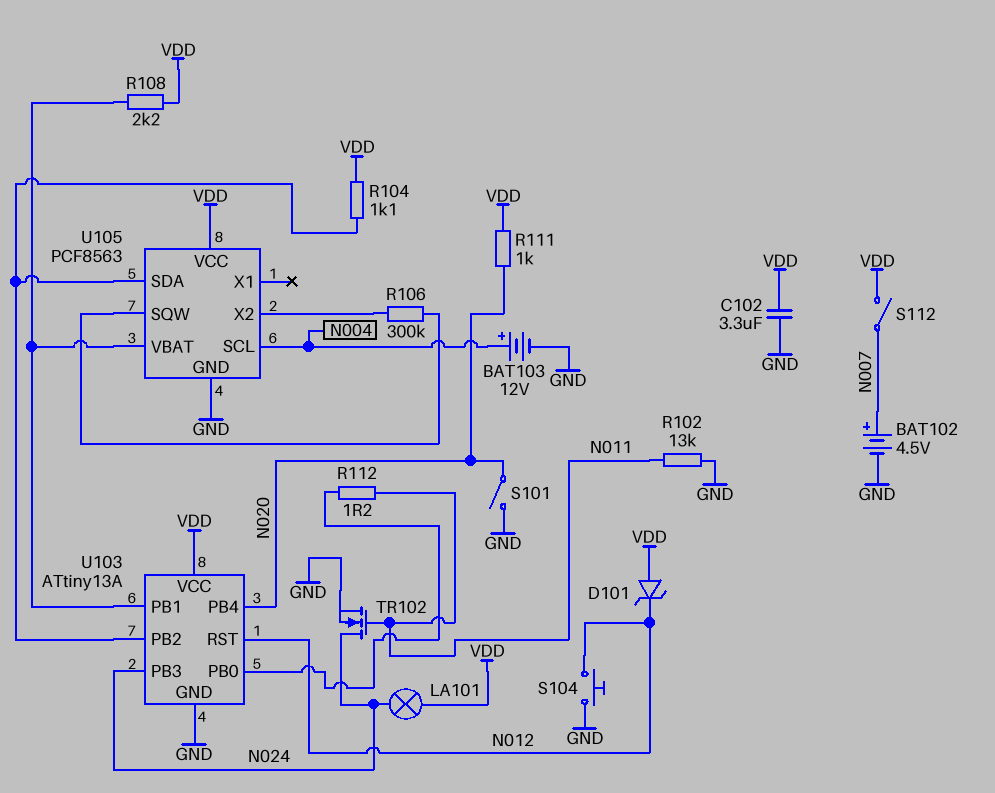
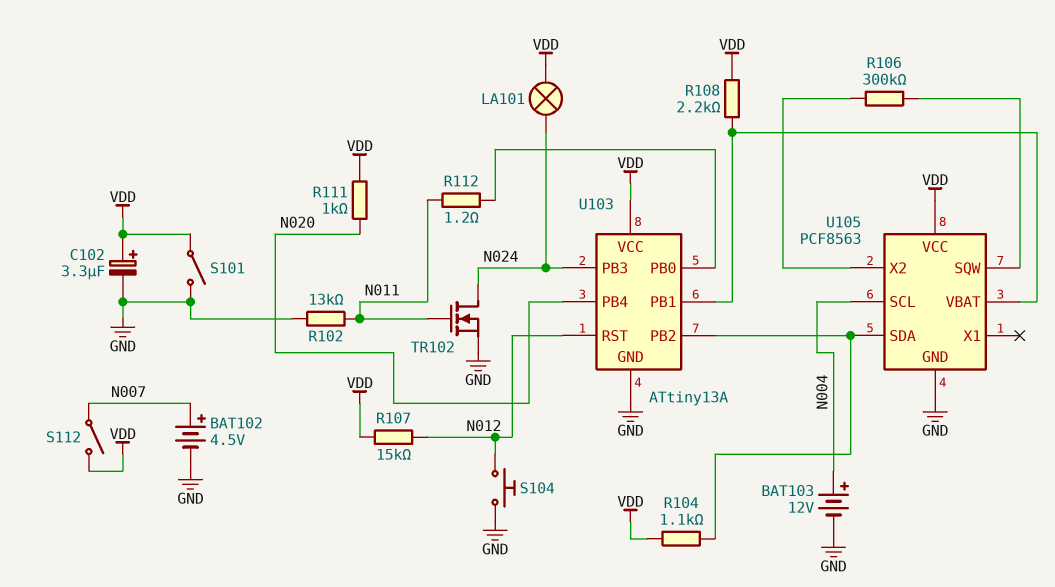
C102: 3.3uF (GND, VDD) -> 3.3uF (plus VDD, minus GND)
D101: zener (A VDD, K N012) -> none
R107: none -> 15k (N012, VDD)
S101: switch (GND, N020) -> switch (GND, VDD)

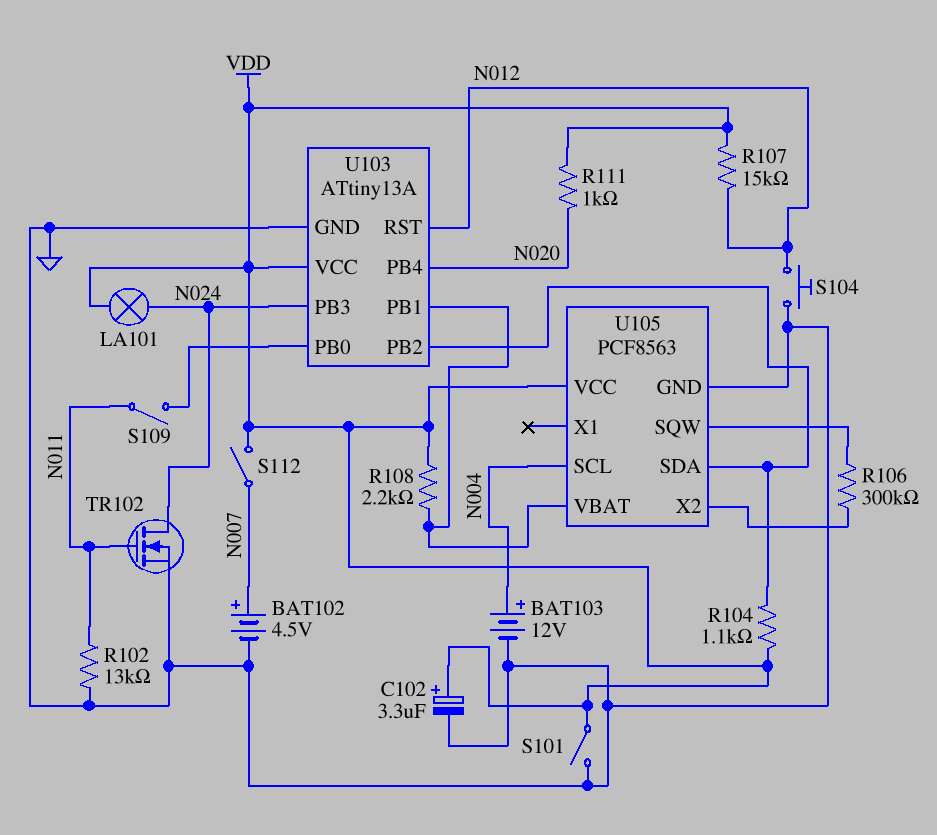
R112: 1.2 (N011, U103/PB0) -> none
S109: none -> switch (N011, U103/PB0)

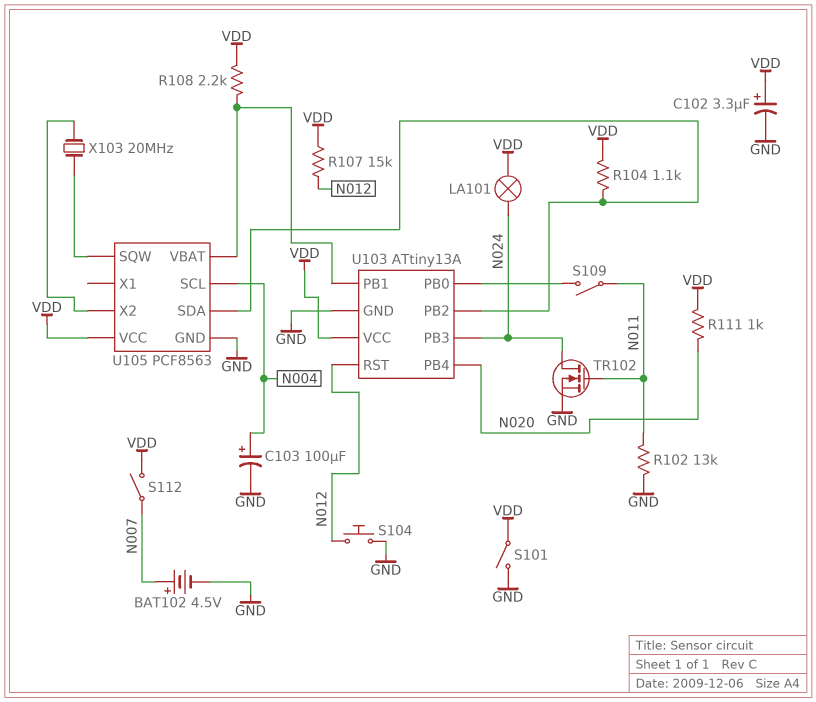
BAT103: 12V (plus N004, minus GND) -> none
C103: none -> 100uF (plus N004, minus GND)
R106: 300k (U105/SQW, U105/X2) -> none
X103: none -> 20MHz (U105/SQW, U105/X2)

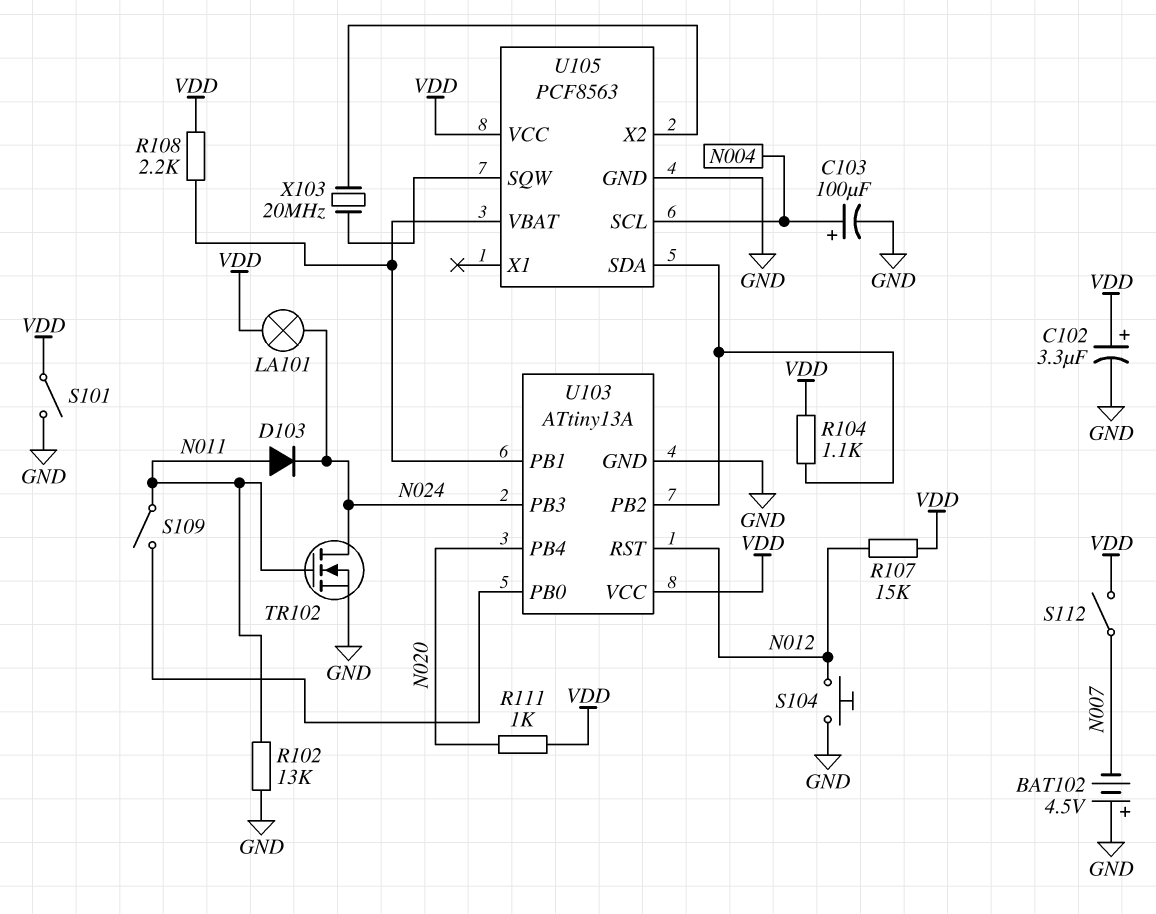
BAT102: 4.5V (plus N007, minus GND) -> 4.5V (plus GND, minus N007)
D103: none -> diode (A N011, K N024)

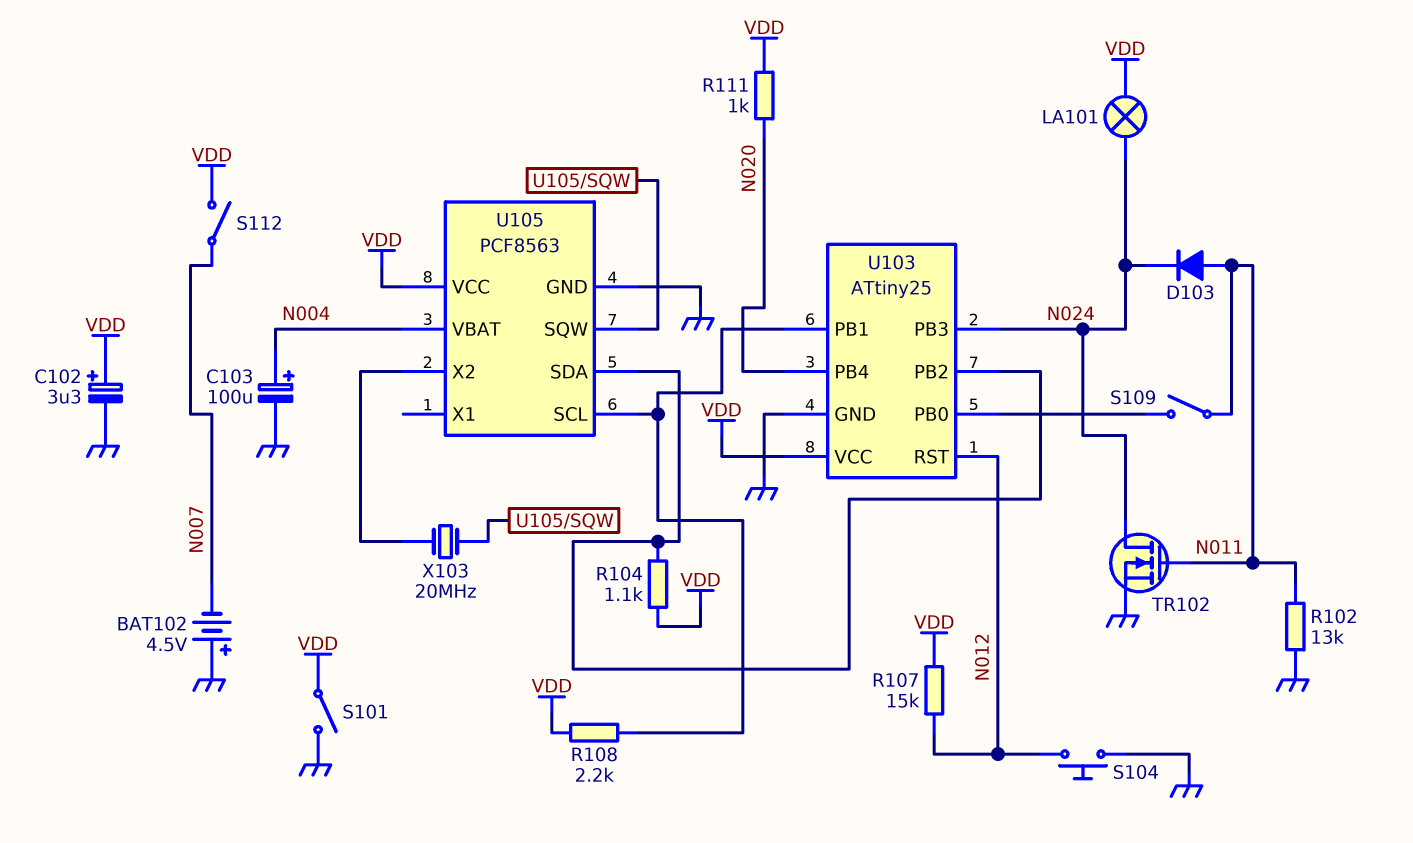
U103: ATtiny13A -> ATtiny25
U105 pin SCL: N004 -> U103/PB1
U105 pin VBAT: U103/PB1 -> N004

